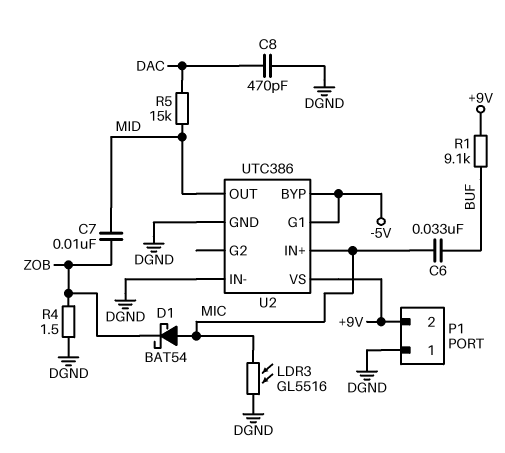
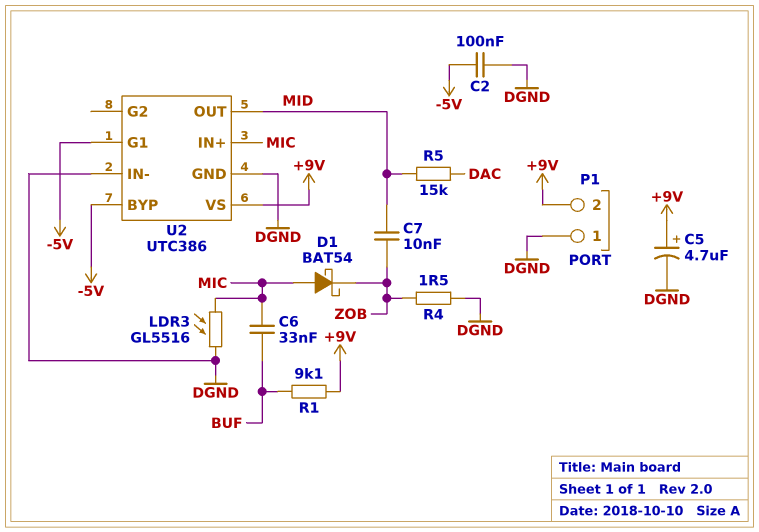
C2: none -> 100nF (-5V, DGND)
C5: none -> 4.7uF (plus +9V, minus DGND)
C8: 470pF (DAC, DGND) -> none

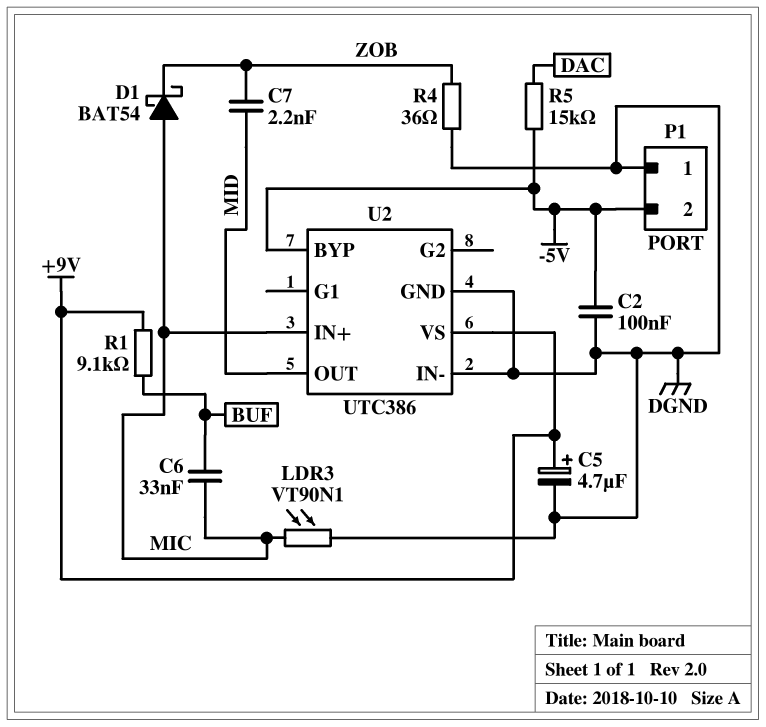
C7: 10nF (MID, ZOB) -> 2.2nF (MID, ZOB)
LDR3: GL5516 (DGND, MIC) -> VT90N1 (DGND, MIC)
P1 pin 2: +9V -> -5V
R4: 1.5 (DGND, ZOB) -> 36 (DGND, ZOB)
R5: 15k (DAC, MID) -> 15k (-5V, DAC)
U2 pin G1: -5V -> none

